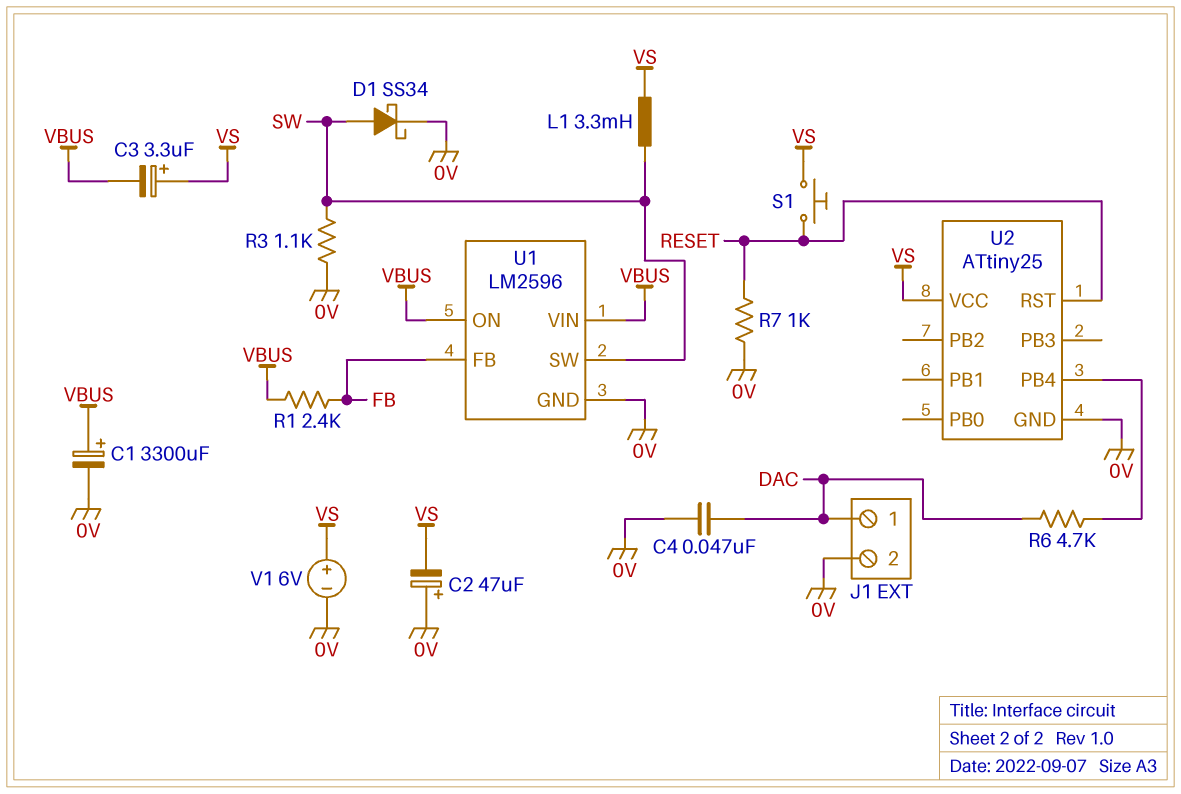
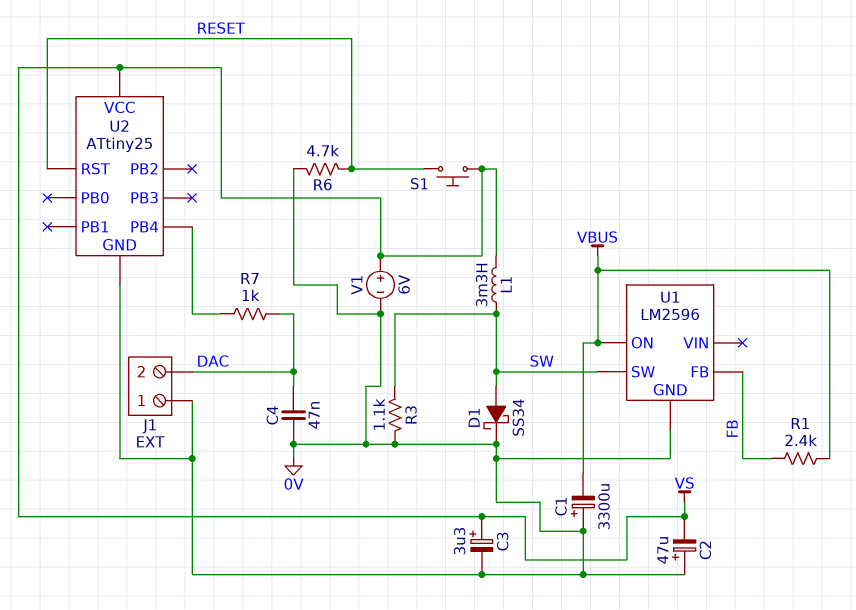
C1: 3300uF (plus VBUS, minus 0V) -> 3300uF (plus 0V, minus VBUS)
C3: 3.3uF (plus VS, minus VBUS) -> 3.3uF (plus VS, minus 0V)
J1 pin 1: DAC -> 0V
J1 pin 2: 0V -> DAC
R6: 4.7k (DAC, U2/PB4) -> 4.7k (0V, RESET)
R7: 1k (0V, RESET) -> 1k (DAC, U2/PB4)
U1 pin VIN: VBUS -> none

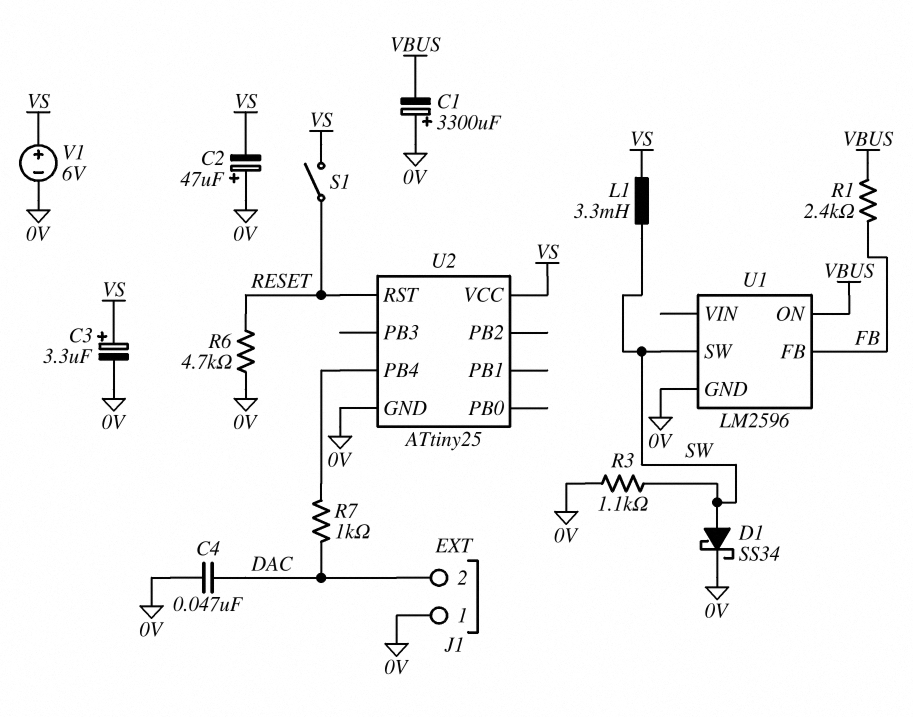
S1: button (RESET, VS) -> switch (RESET, VS)

